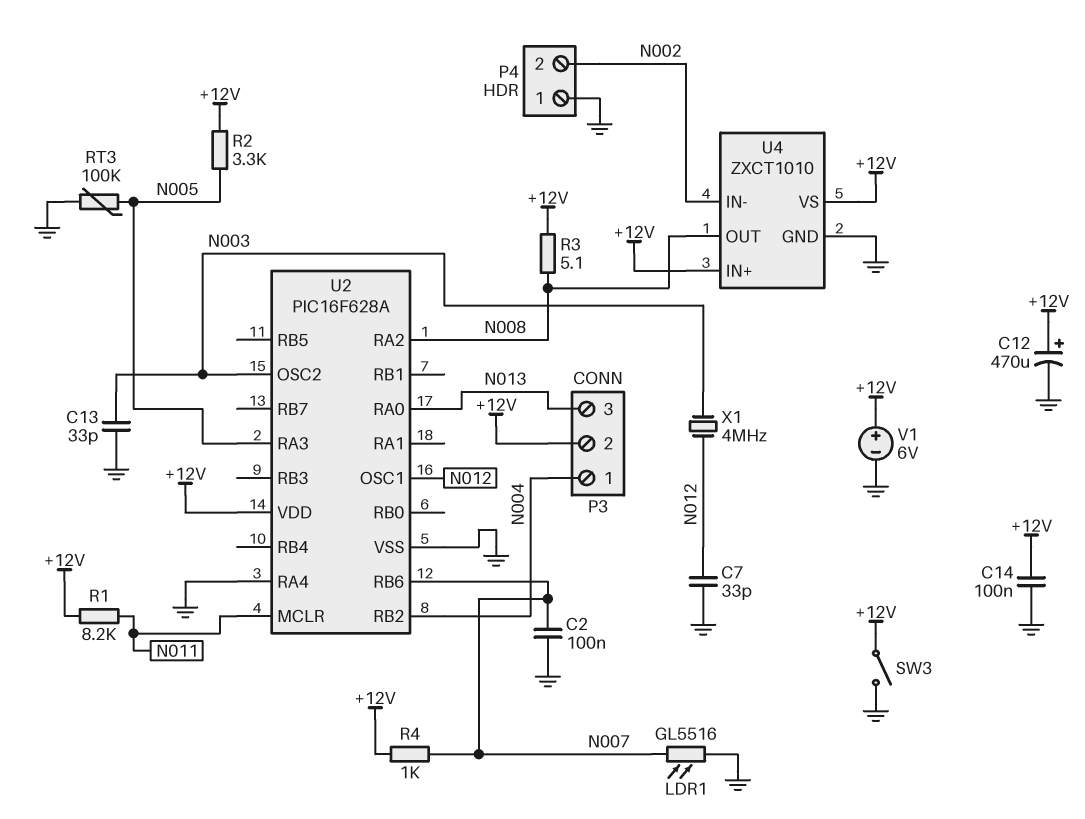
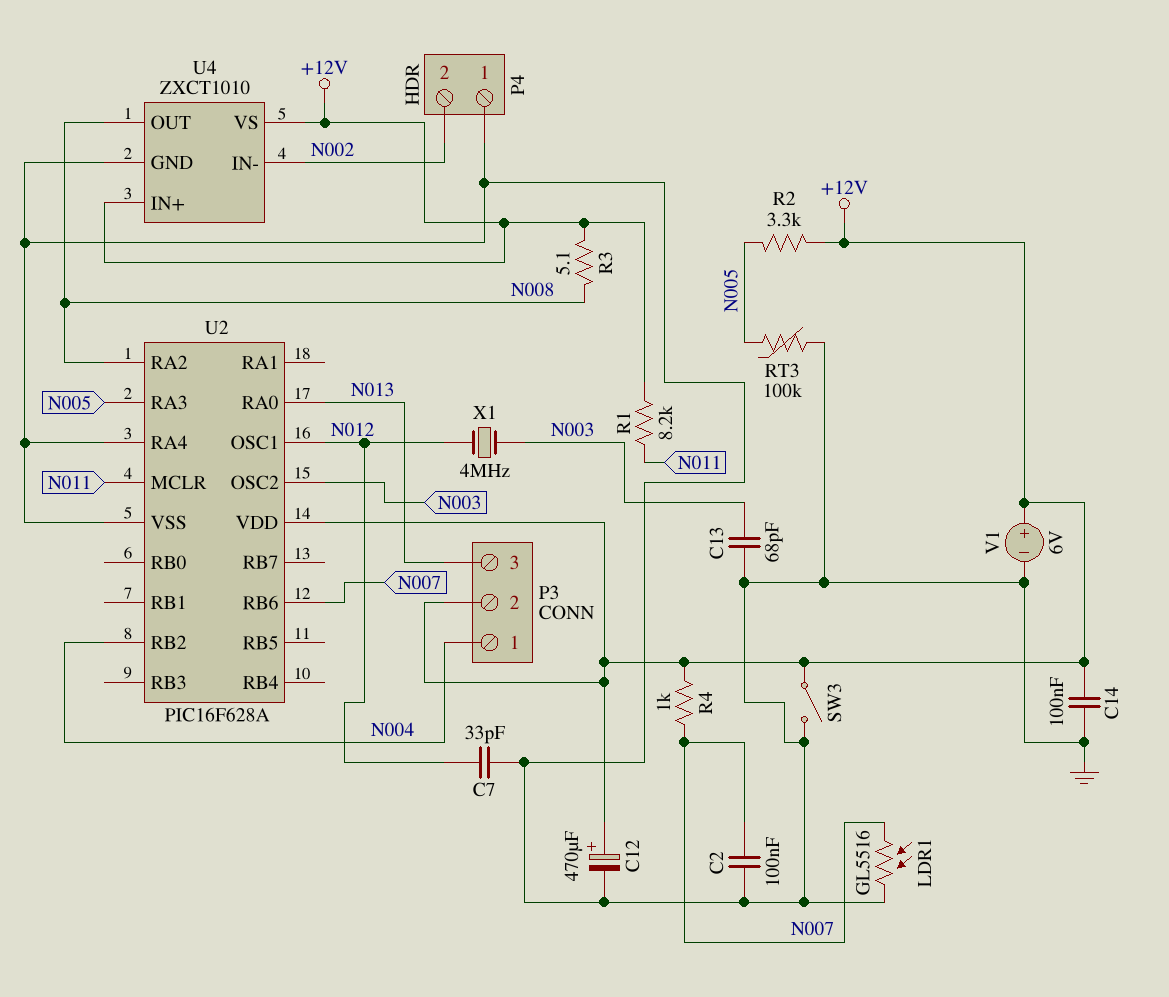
C13: 33pF (GND, N003) -> 68pF (GND, N003)

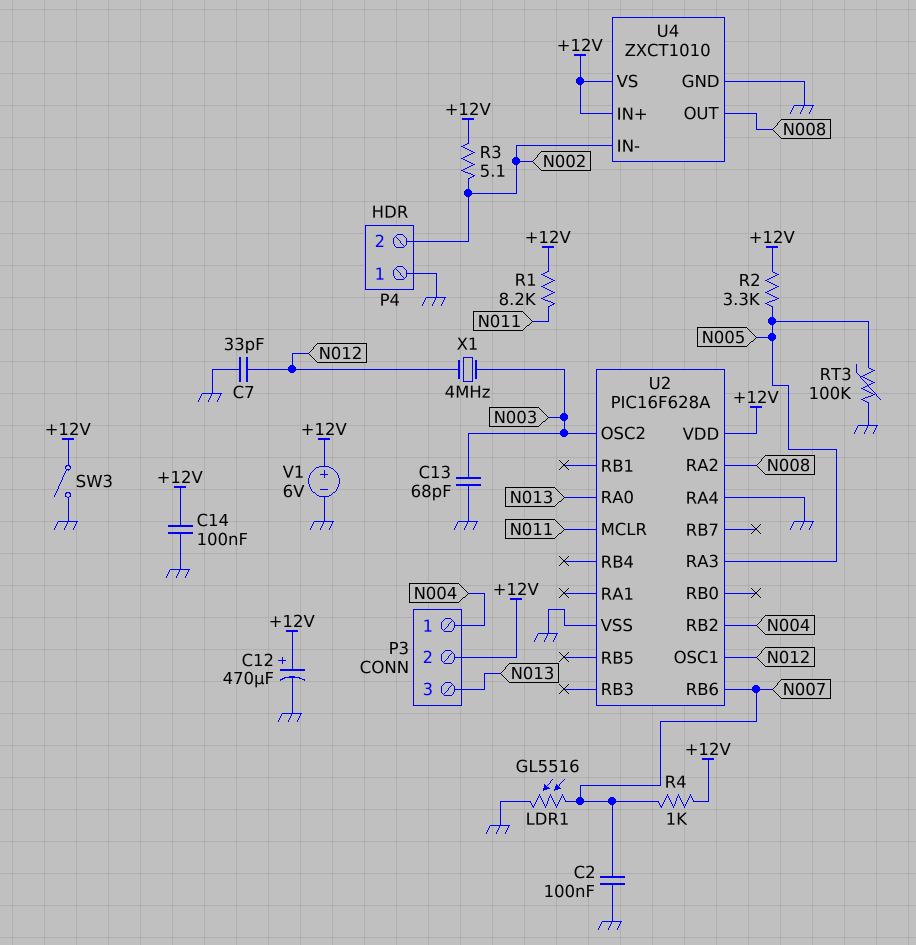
R3: 5.1 (+12V, N008) -> 5.1 (+12V, N002)

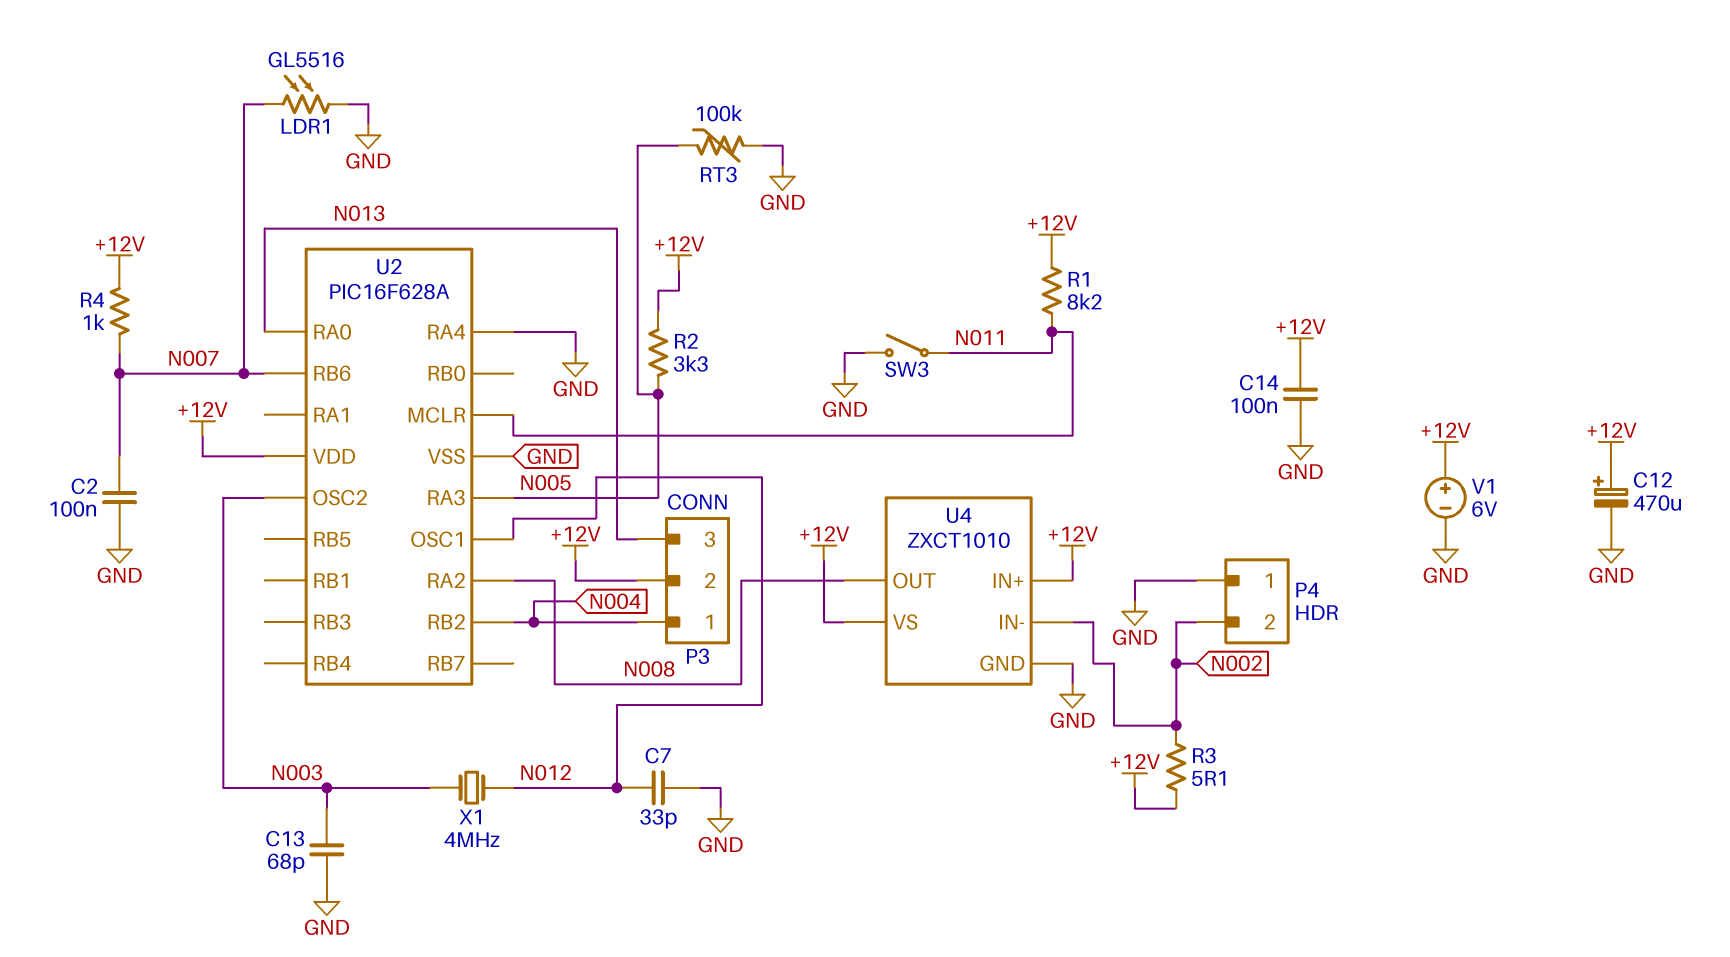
SW3: switch (+12V, GND) -> switch (GND, N011)

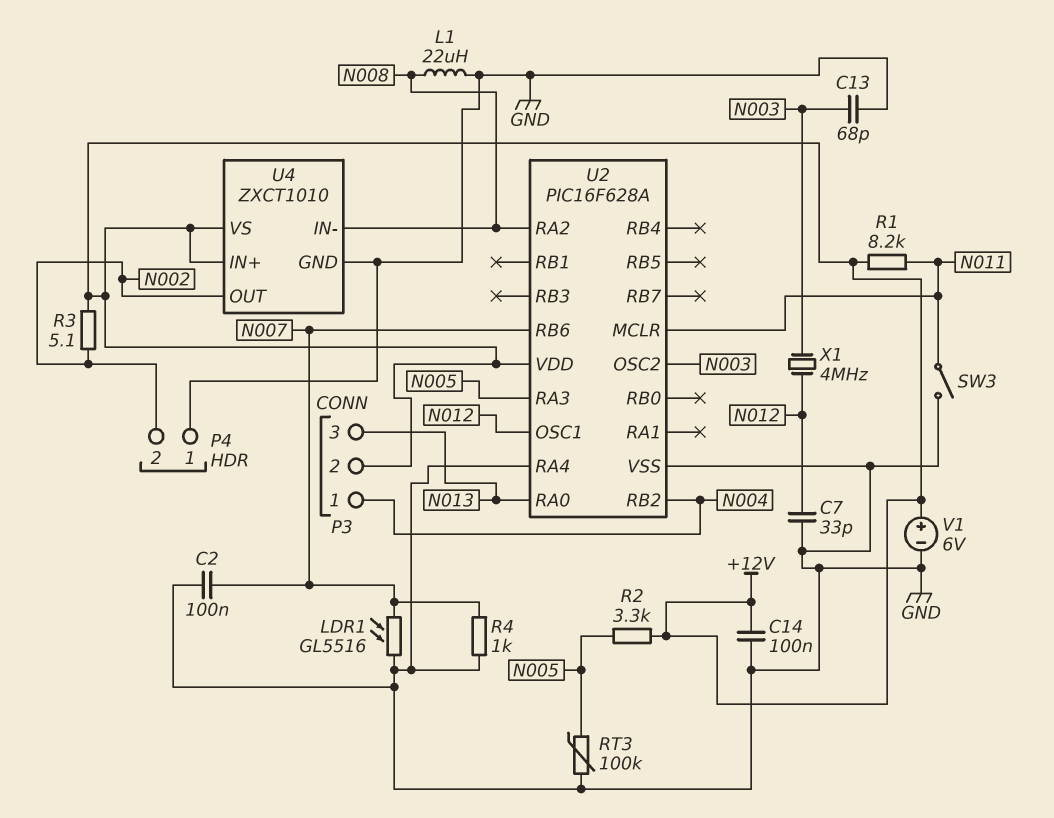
C12: 470uF (plus +12V, minus GND) -> none
L1: none -> 22uH (GND, N008)
R4: 1k (+12V, N007) -> 1k (GND, N007)
U4 pin IN-: N002 -> N008
U4 pin OUT: N008 -> N002

